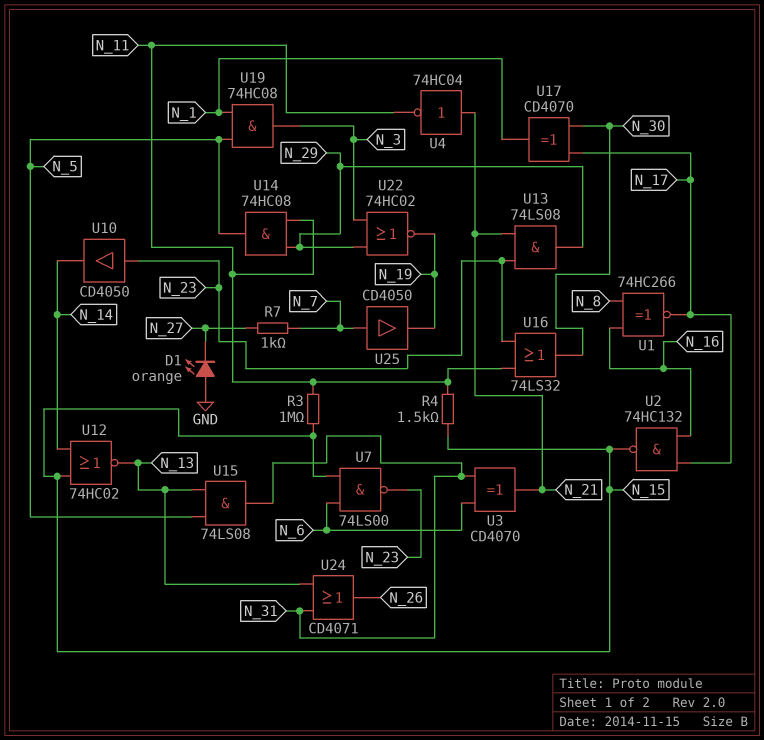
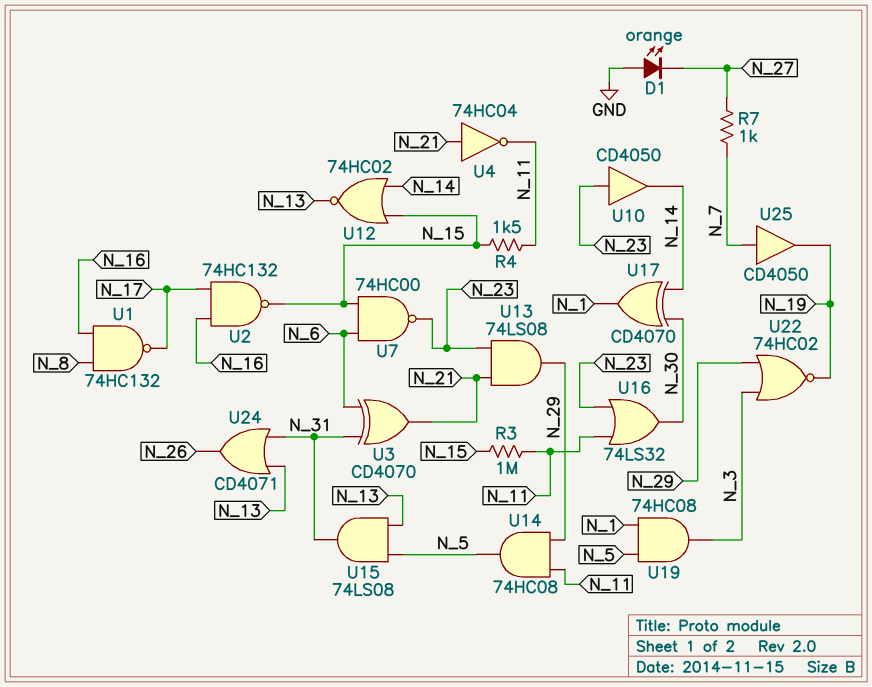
U1: XNOR 74HC266 (in N_8, in N_16, out N_17) -> NAND 74HC132 (in N_8, in N_16, out N_17)
U7: NAND 74LS00 (in N_6, in N_15, out N_23) -> NAND 74HC00 (in N_6, in N_15, out N_23)
U17: XOR CD4070 (in N_17, in N_30, out N_1) -> XOR CD4070 (in N_14, in N_30, out N_1)

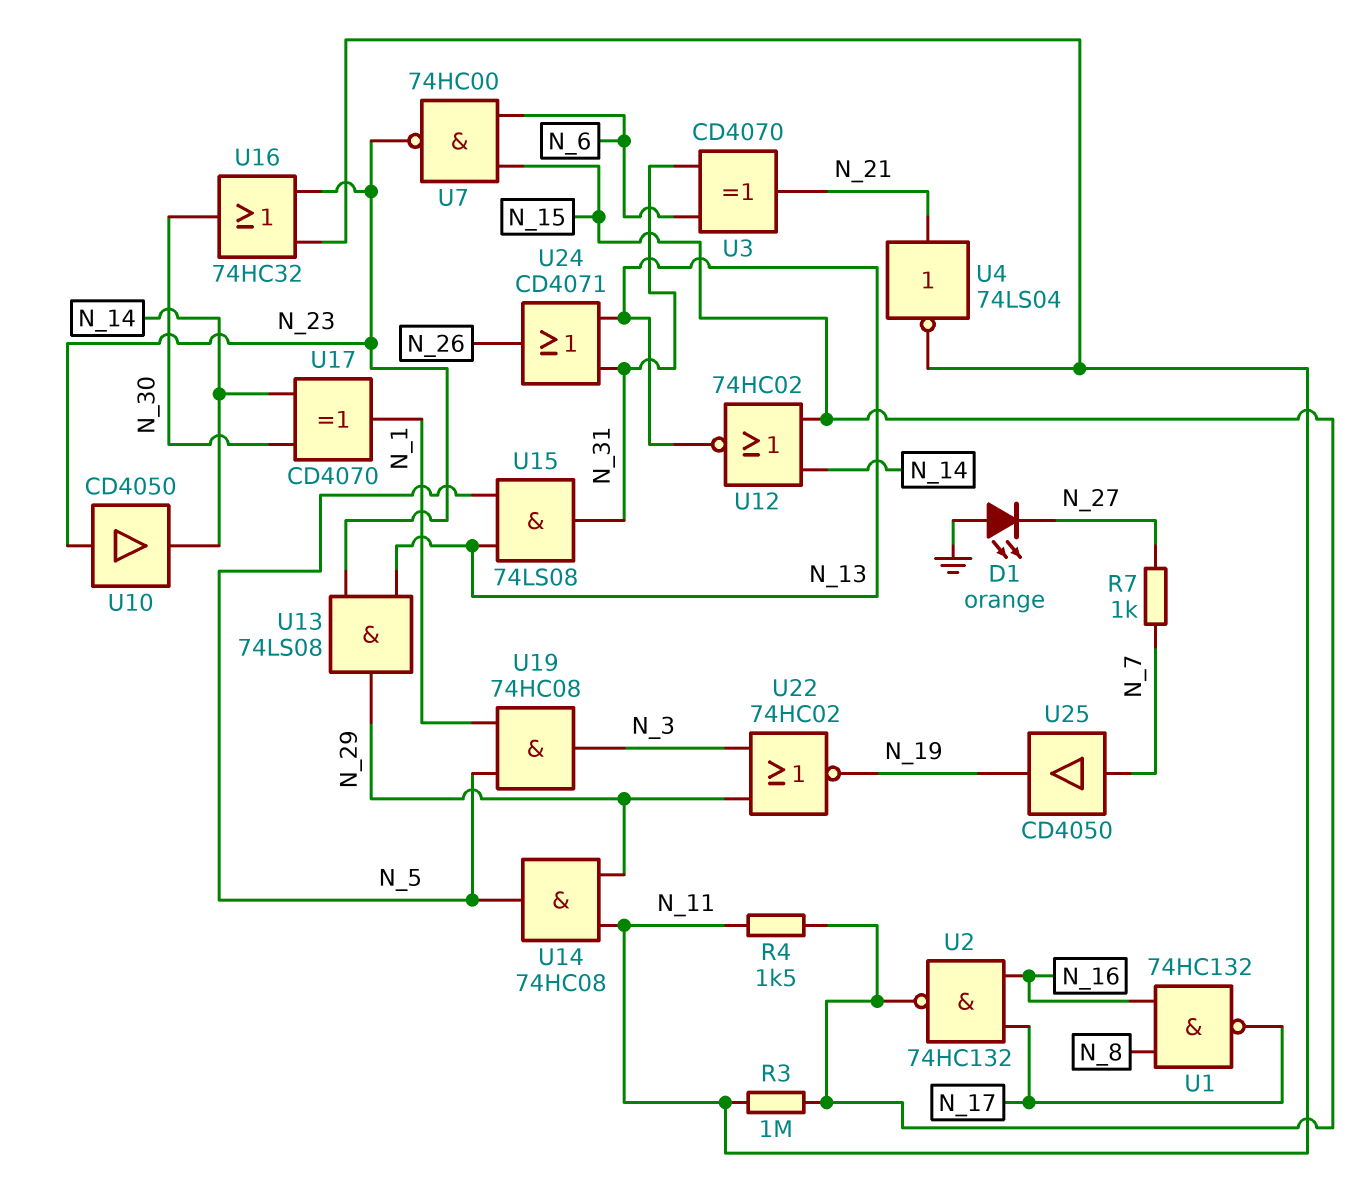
U4: NOT 74HC04 (in N_21, out N_11) -> NOT 74LS04 (in N_21, out N_11)
U13: AND 74LS08 (in N_21, in N_23, out N_29) -> AND 74LS08 (in N_13, in N_23, out N_29)
U16: OR 74LS32 (in N_11, in N_23, out N_30) -> OR 74HC32 (in N_11, in N_23, out N_30)

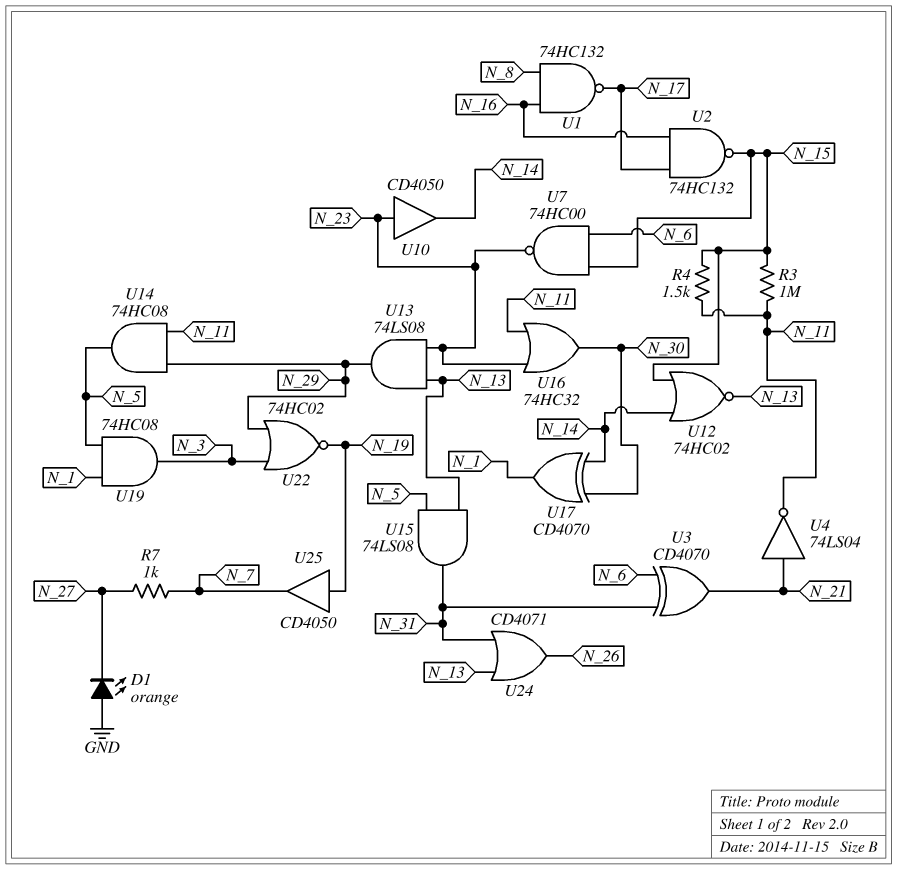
U25: buffer CD4050 (in N_7, out N_19) -> buffer CD4050 (in N_19, out N_7)

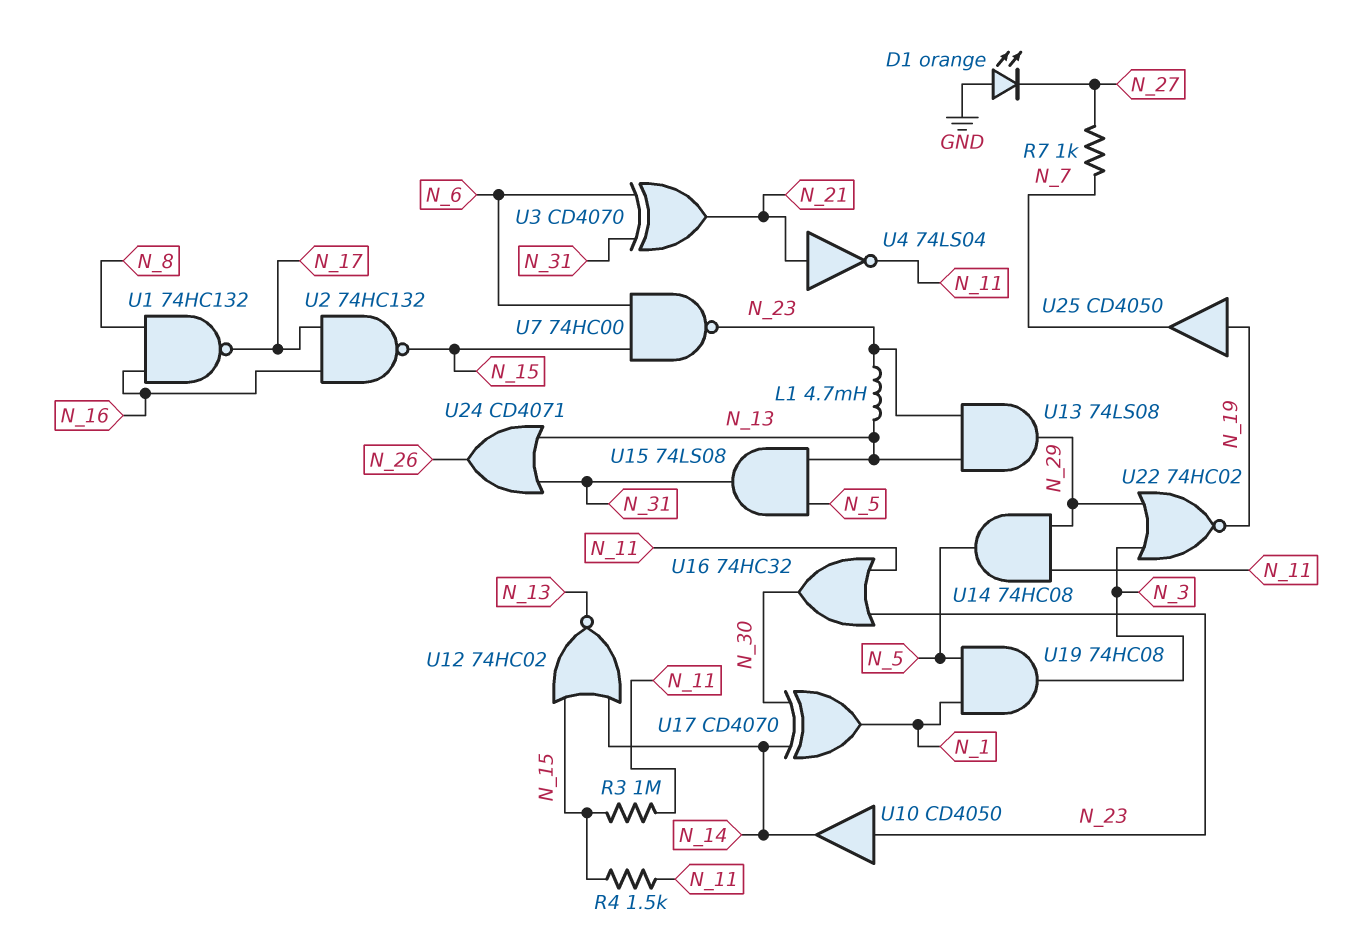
L1: none -> 4.7mH (N_13, N_23)

